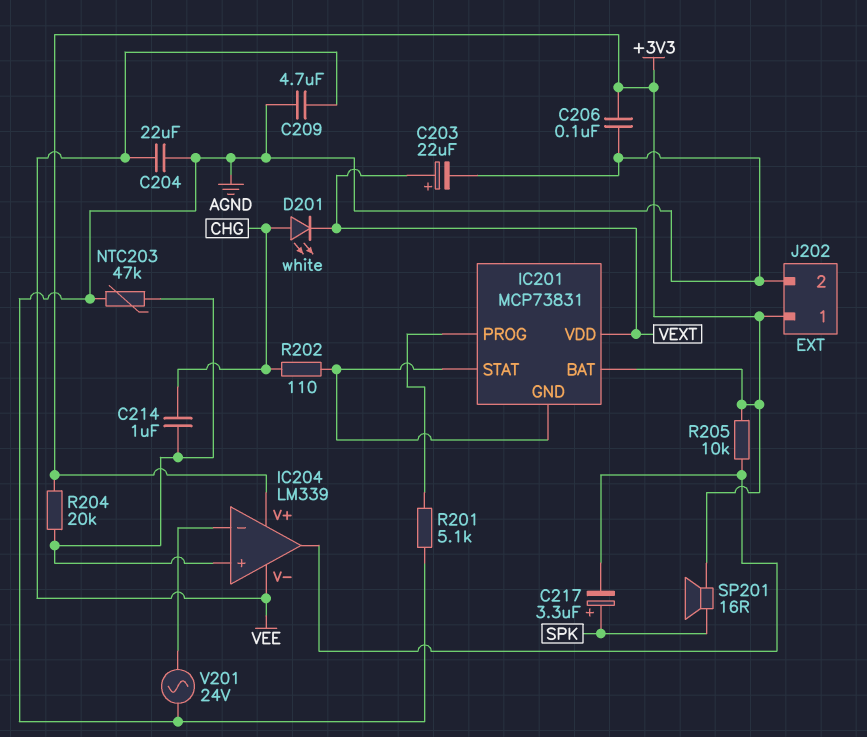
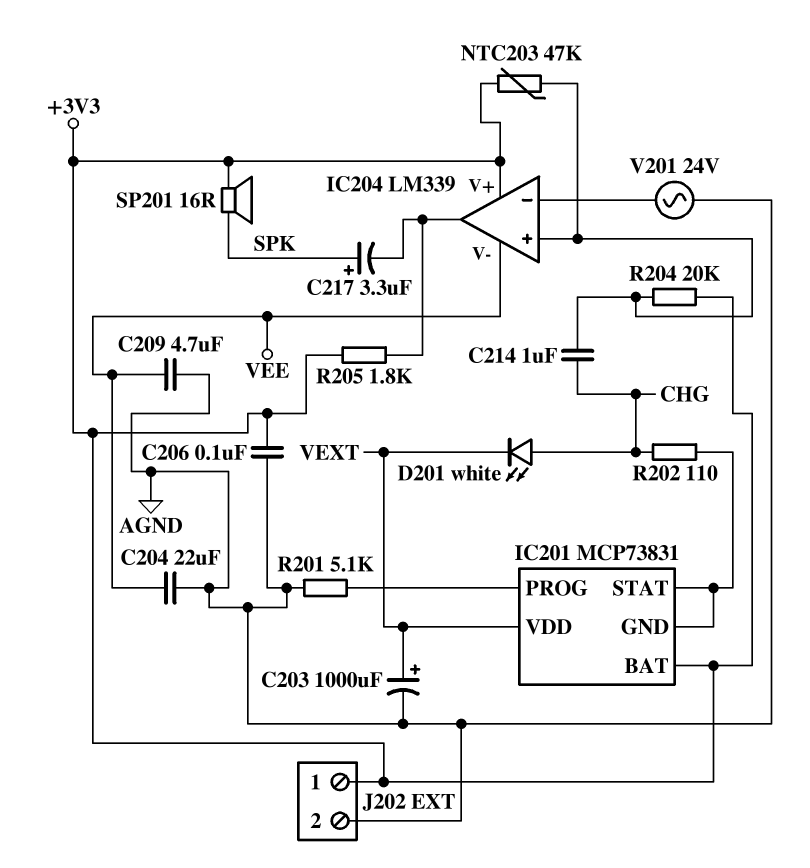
C203: 22uF (plus VEXT, minus AGND) -> 1000uF (plus VEXT, minus AGND)
NTC203: 47k (AGND, IC204/in+) -> 47k (+3V3, IC204/in+)
R205: 10k (+3V3, IC204/out) -> 1.8k (+3V3, IC204/out)

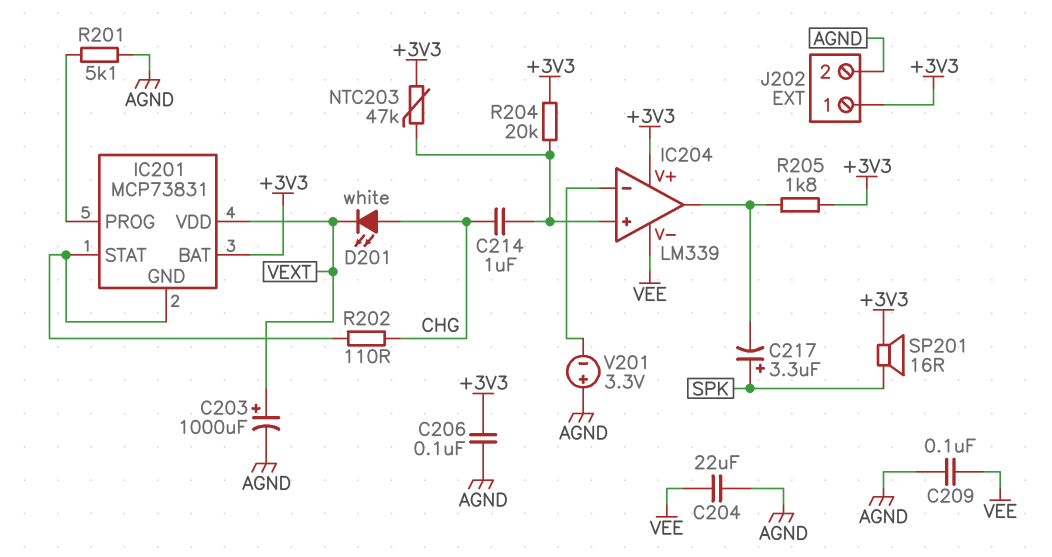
C209: 4.7uF (AGND, VEE) -> 100nF (AGND, VEE)
V201: AC 24V (AGND, IC204/in-) -> 3.3V (plus AGND, minus IC204/in-)

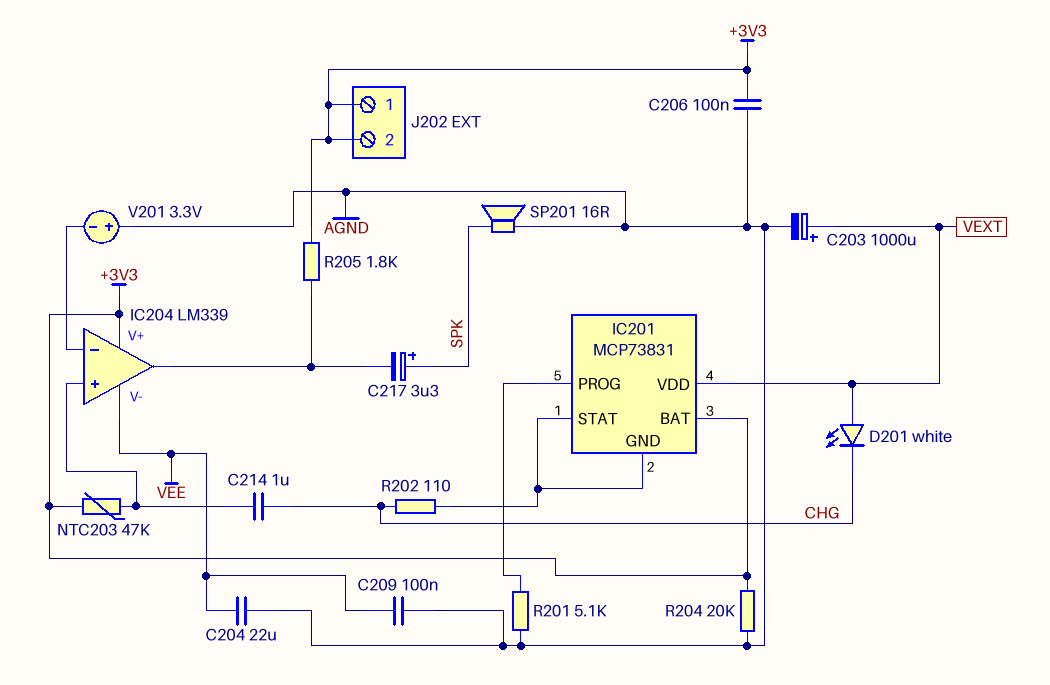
D201: LED white (A CHG, K VEXT) -> LED white (A VEXT, K CHG)
J202 pin 2: AGND -> +3V3
R204: 20k (+3V3, IC204/in+) -> 20k (+3V3, AGND)
SP201: speaker 16R (+3V3, SPK) -> speaker 16R (AGND, SPK)

